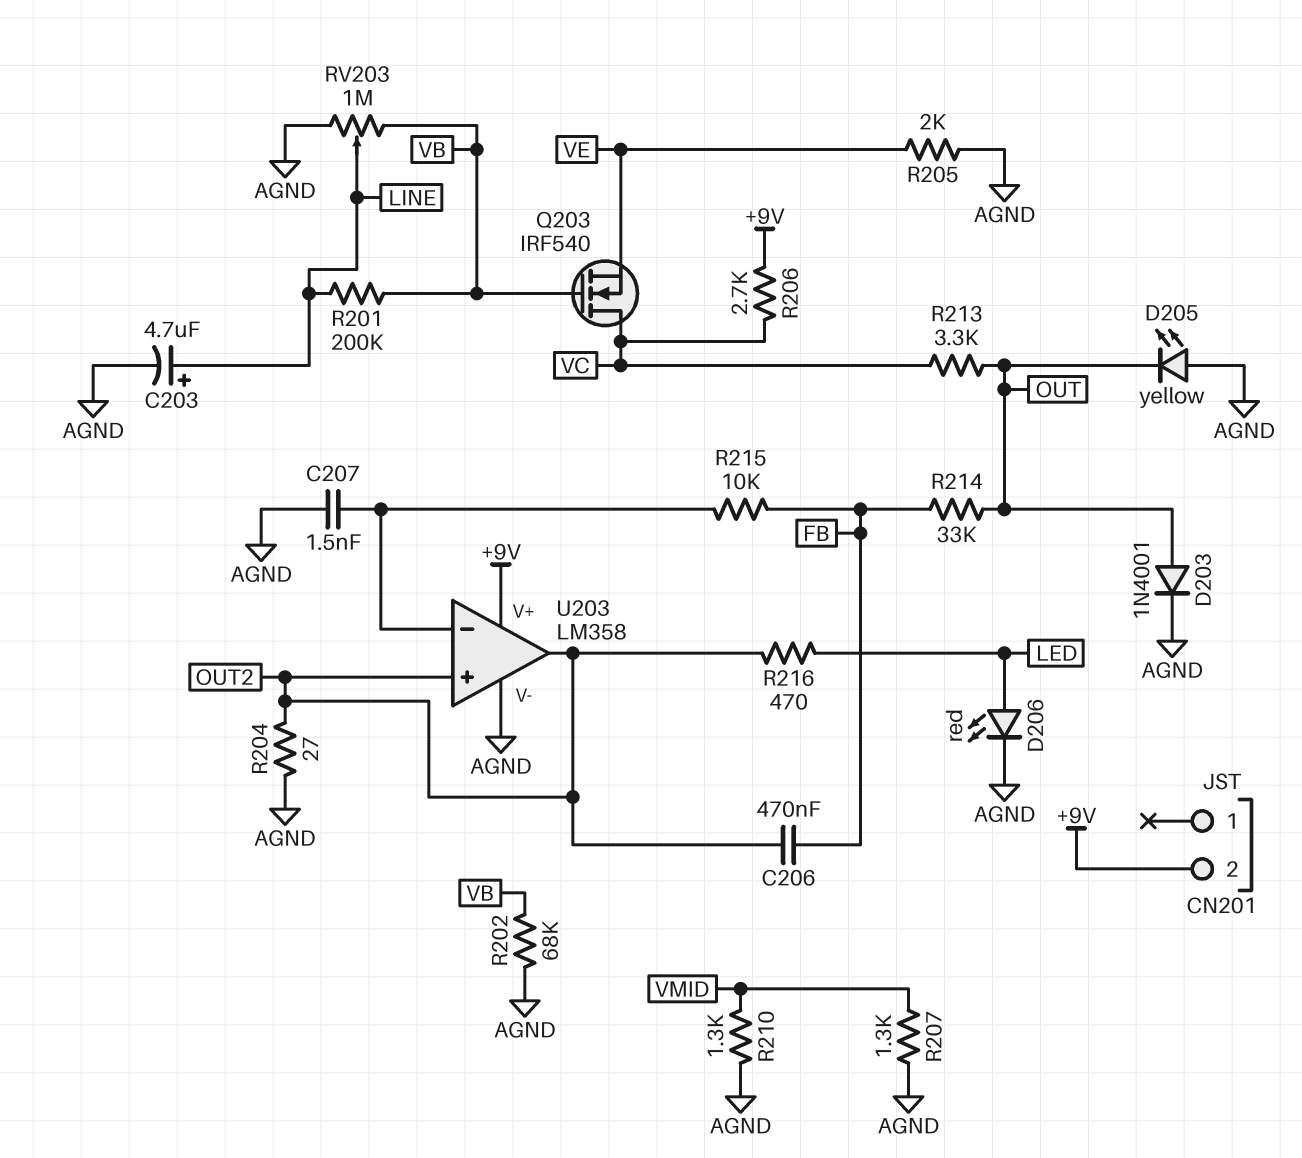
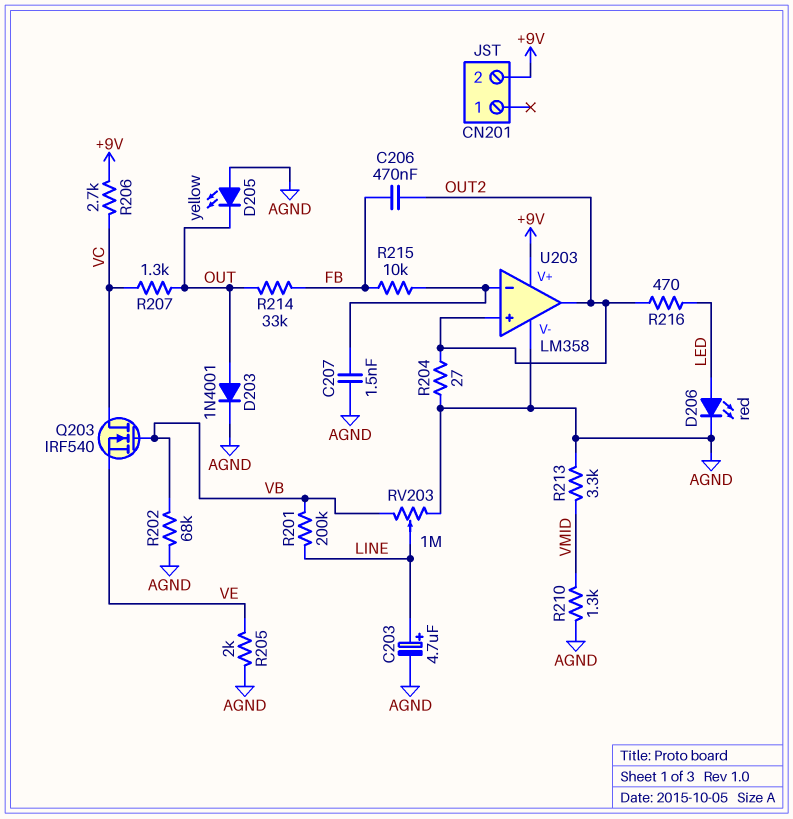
R207: 1.3k (AGND, VMID) -> 1.3k (OUT, VC)
R213: 3.3k (OUT, VC) -> 3.3k (AGND, VMID)

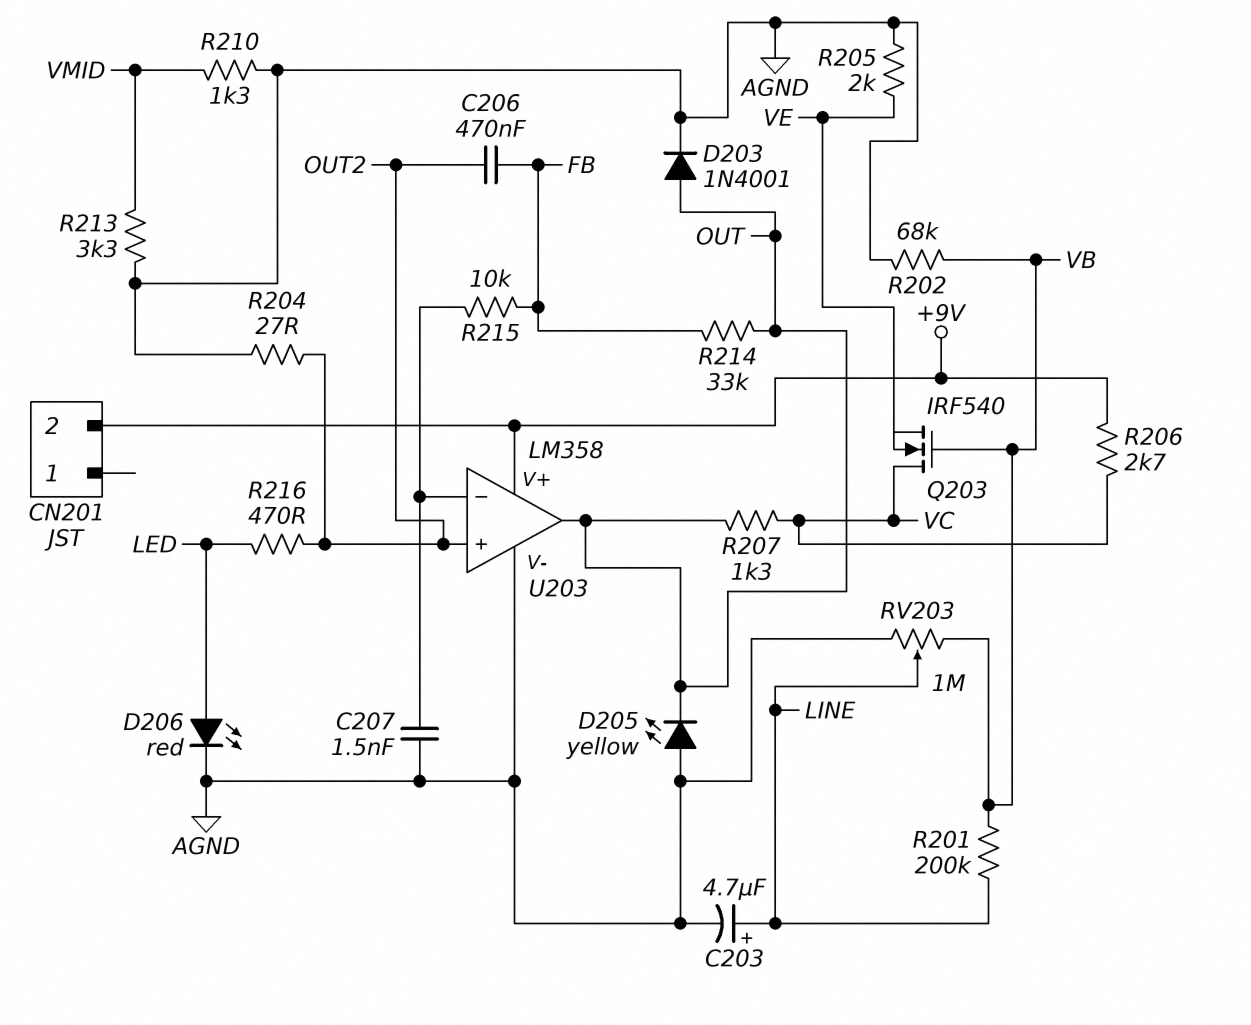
U203 pin out: OUT2 -> OUT

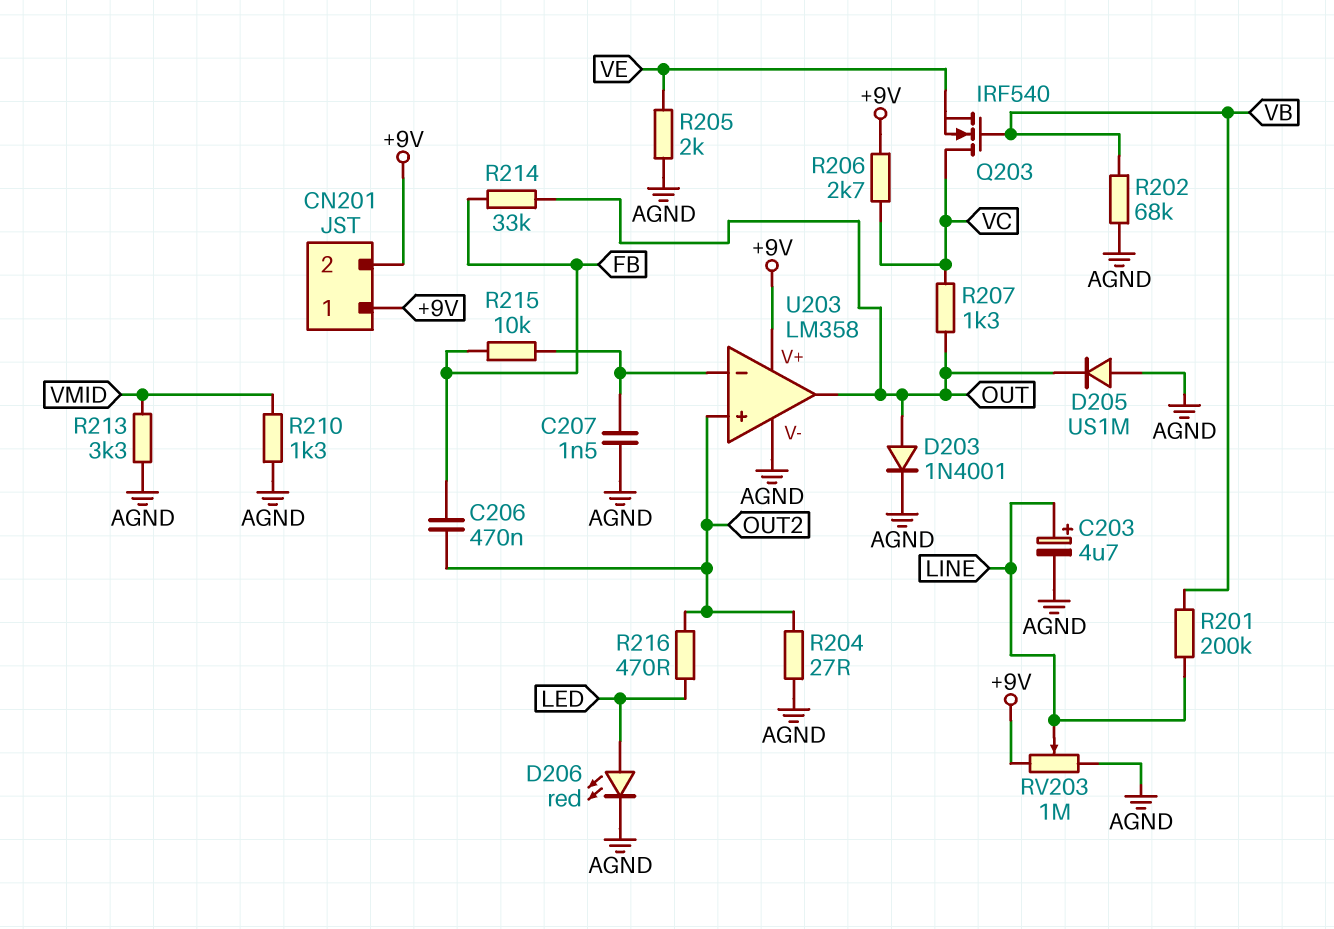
CN201 pin 1: none -> +9V
D205: LED yellow (A AGND, K OUT) -> diode US1M (A AGND, K OUT)
RV203: 1M (AGND, VB, wiper LINE) -> 1M (+9V, AGND, wiper LINE)

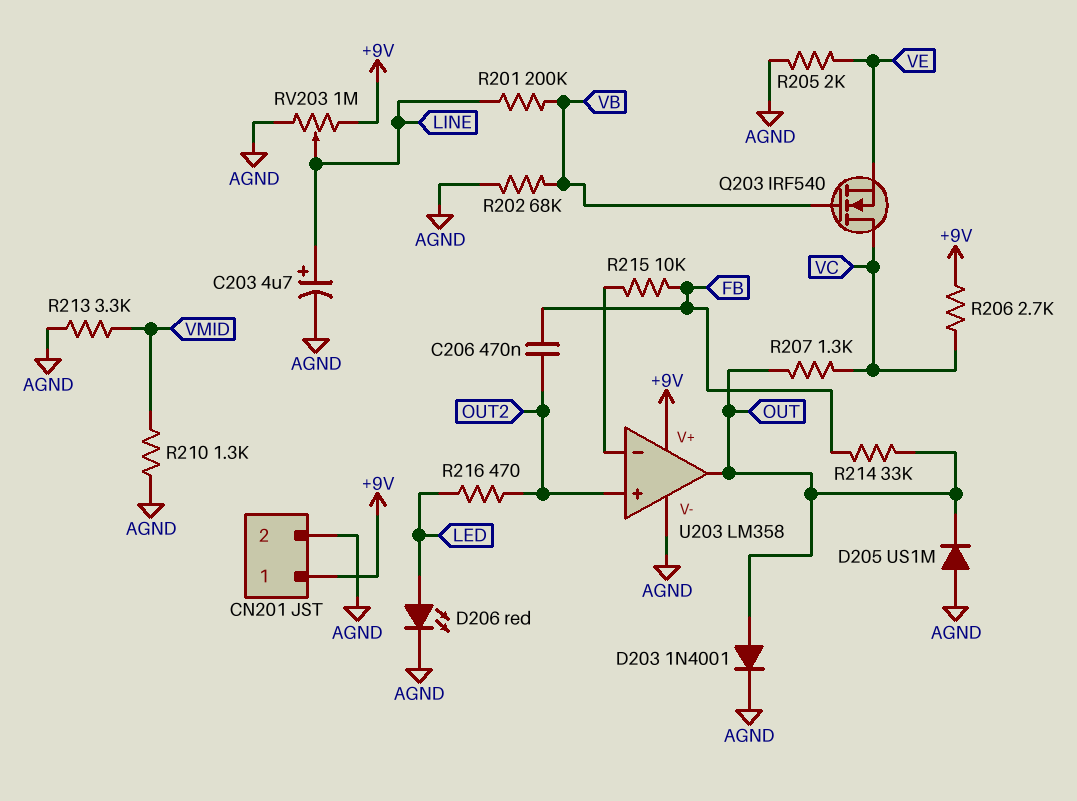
C207: 1.5nF (AGND, U203/in-) -> none
CN201 pin 2: +9V -> AGND
R204: 27 (AGND, OUT2) -> none

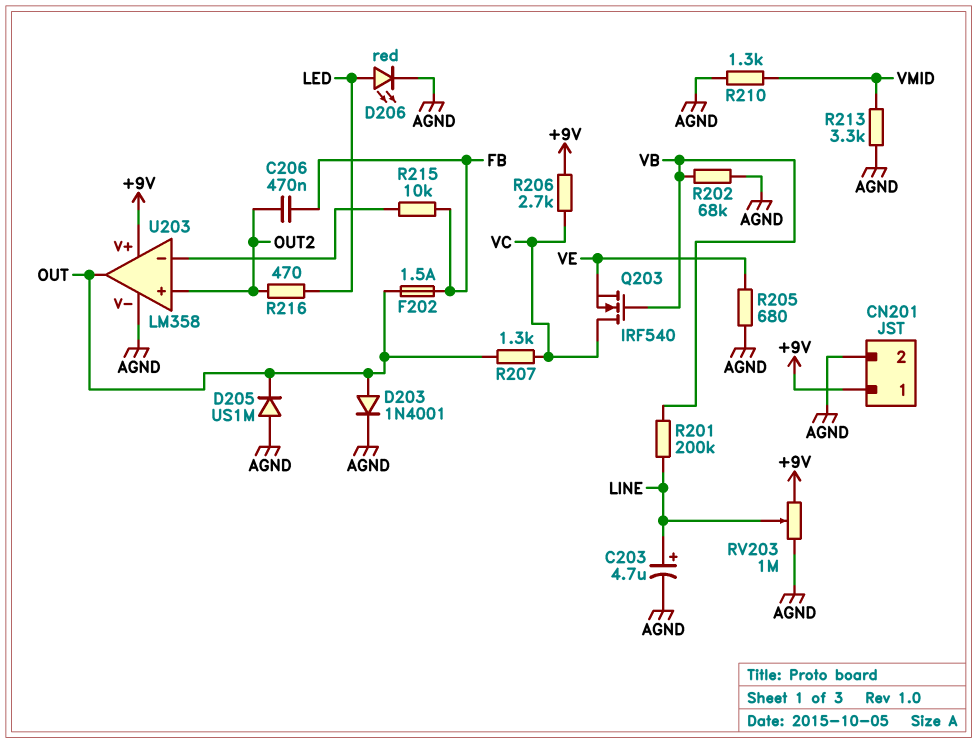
F202: none -> 1.5A (FB, OUT)
R205: 2k (AGND, VE) -> 680 (AGND, VE)
R214: 33k (FB, OUT) -> none

